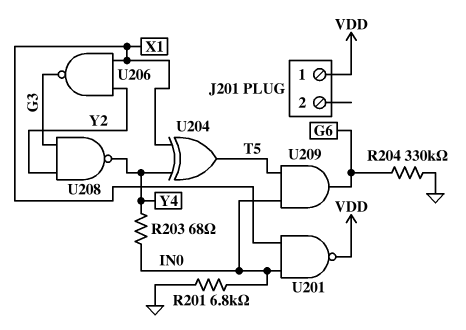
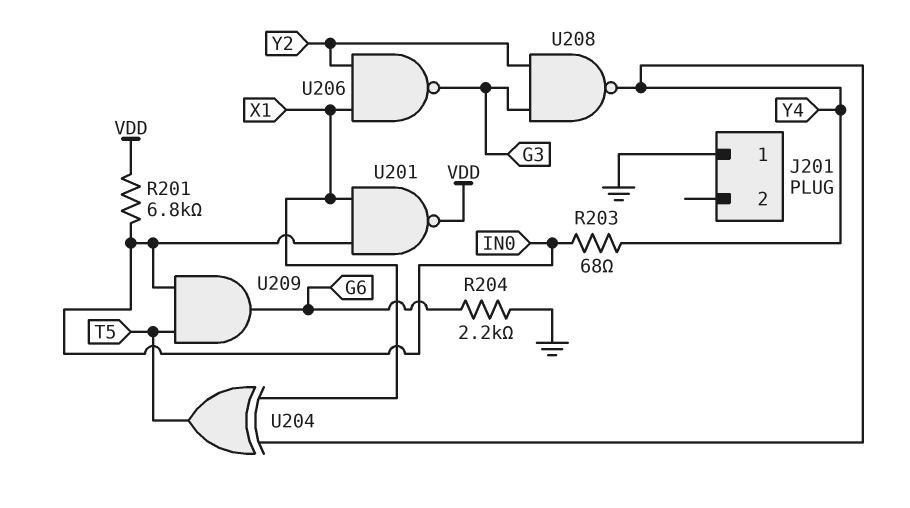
J201 pin 1: VDD -> GND
R201: 6.8k (GND, IN0) -> 6.8k (IN0, VDD)
R204: 330k (G6, GND) -> 2.2k (G6, GND)

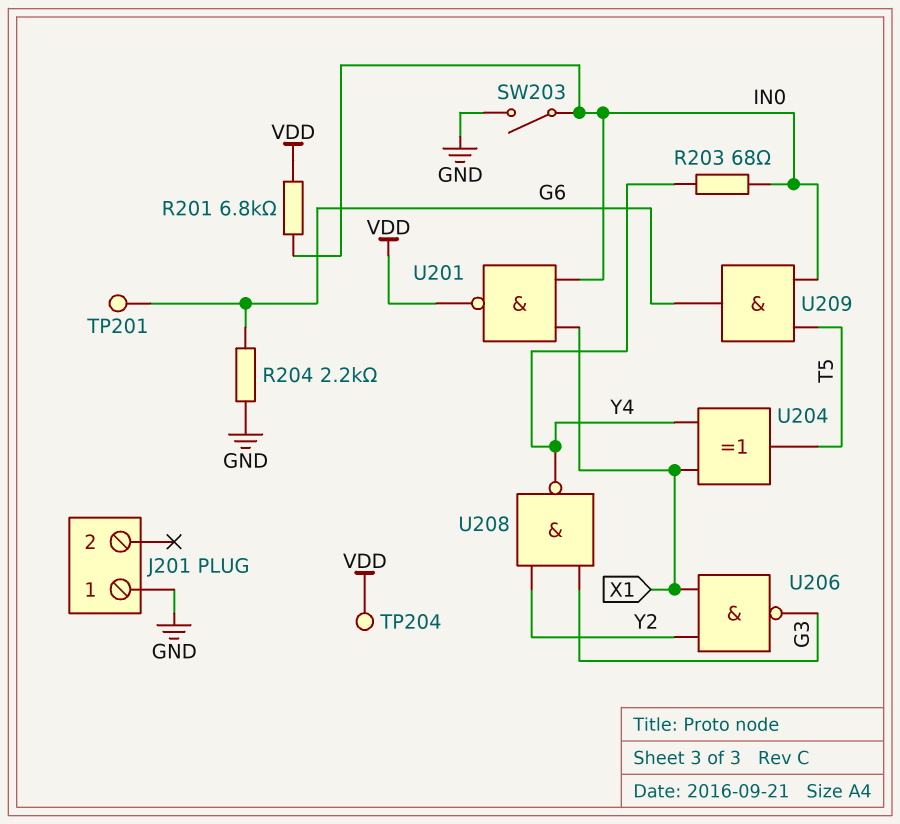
SW203: none -> switch (GND, IN0)
TP201: none -> test point (G6)
TP204: none -> test point (VDD)

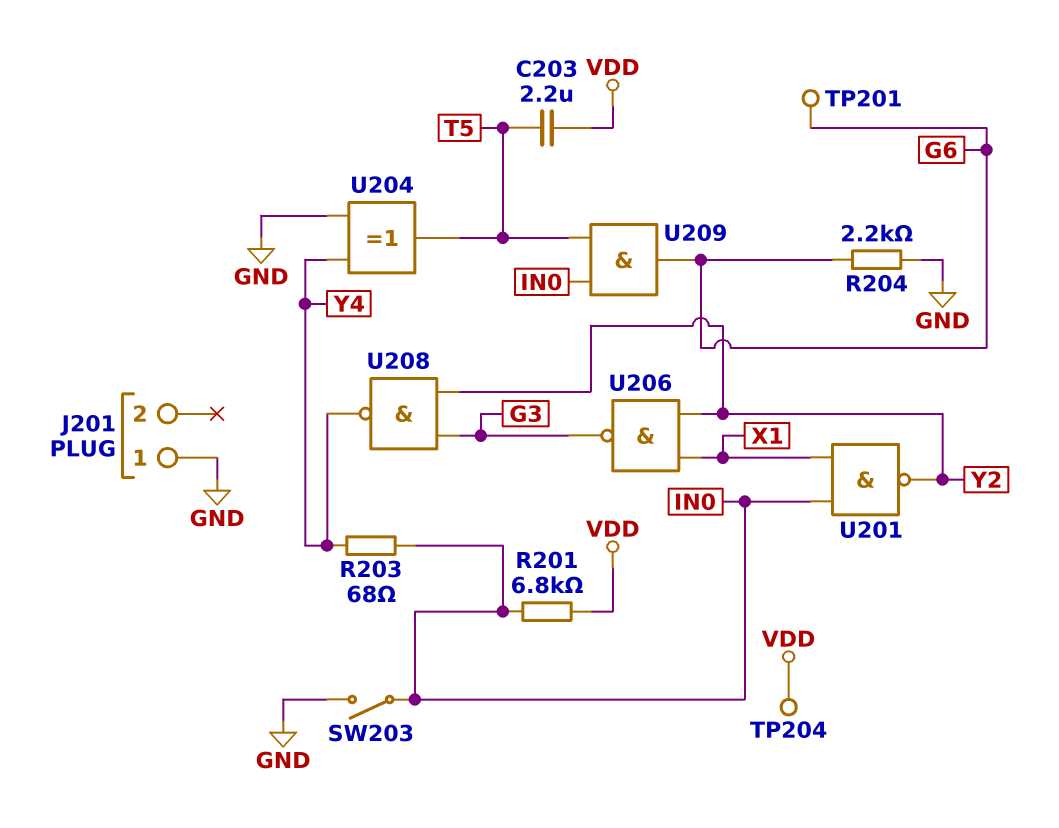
C203: none -> 2.2uF (T5, VDD)
U201: NAND (in IN0, in X1, out VDD) -> NAND (in IN0, in X1, out Y2)
U204: XOR (in X1, in Y4, out T5) -> XOR (in GND, in Y4, out T5)

